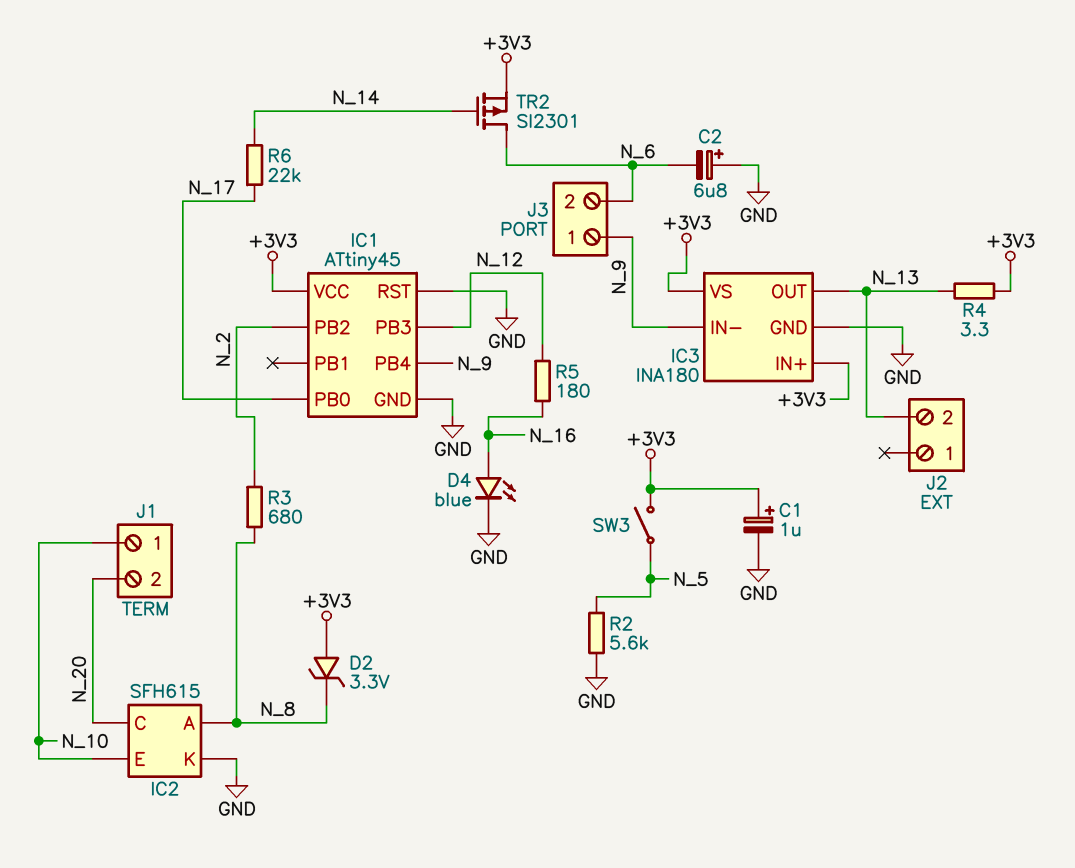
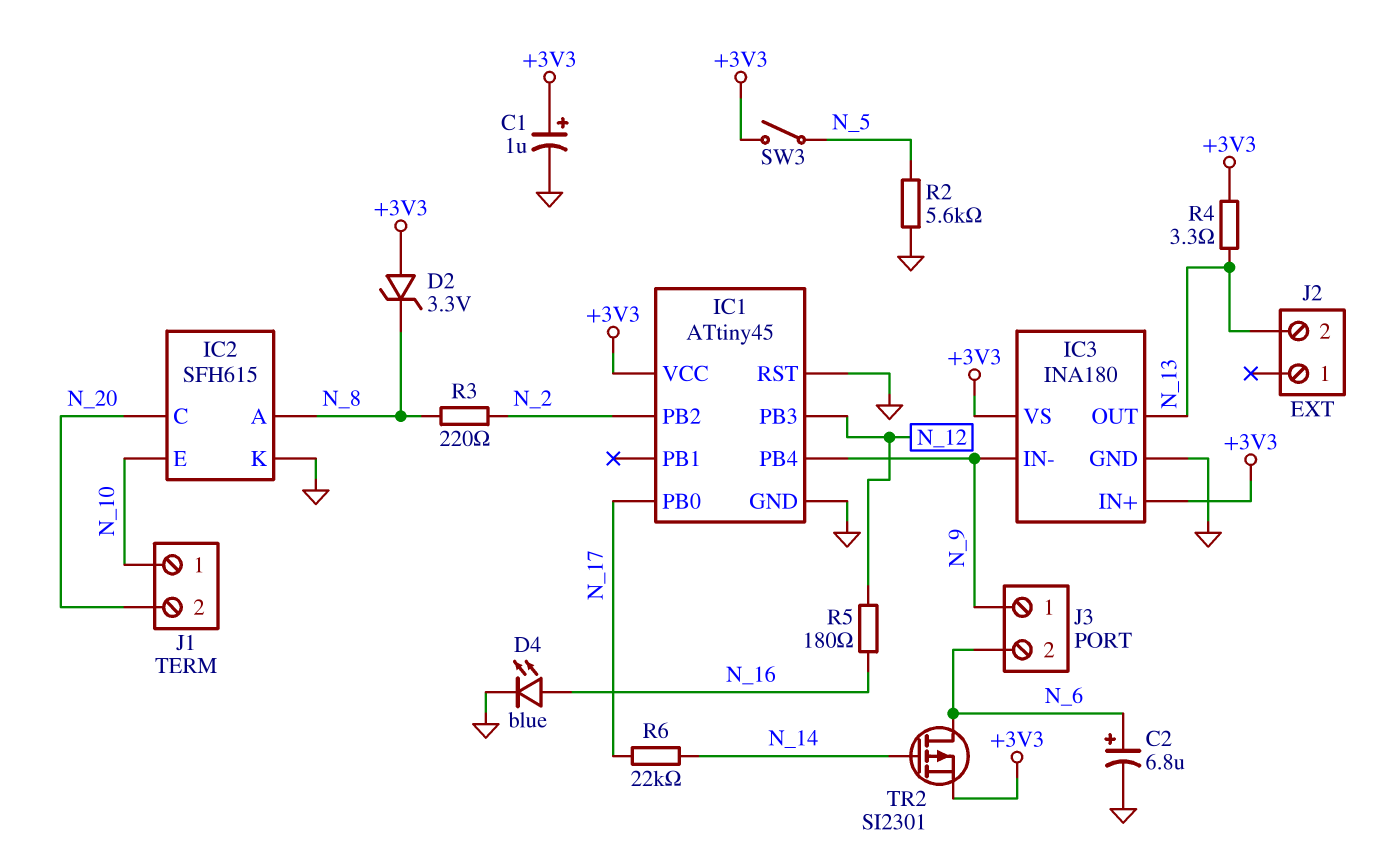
C2: 6.8uF (plus GND, minus N_6) -> 6.8uF (plus N_6, minus GND)
R3: 680 (N_2, N_8) -> 220 (N_2, N_8)

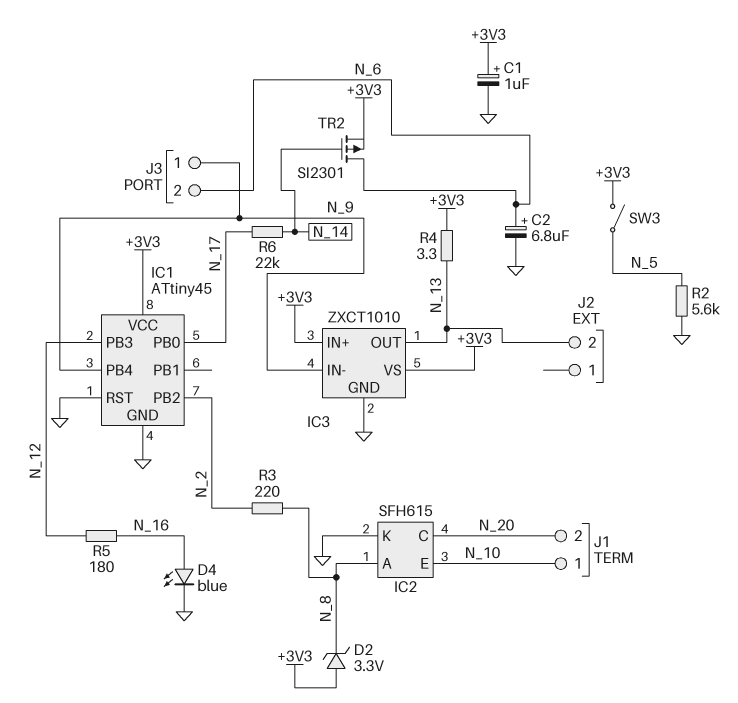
IC3: INA180 -> ZXCT1010

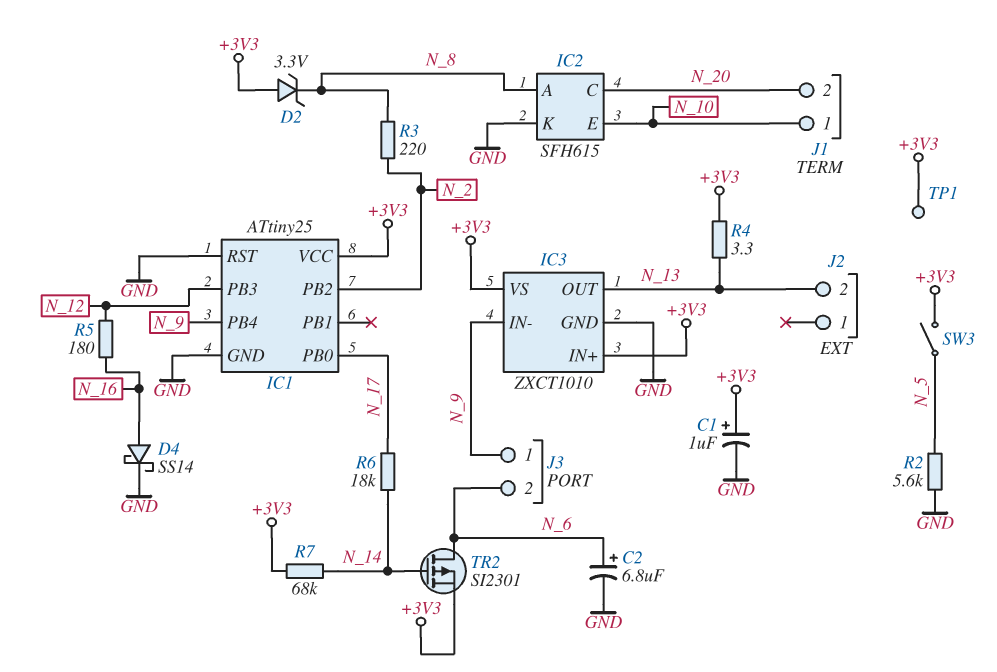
D4: LED blue (A N_16, K GND) -> schottky SS14 (A N_16, K GND)
IC1: ATtiny45 -> ATtiny25
R6: 22k (N_14, N_17) -> 18k (N_14, N_17)
R7: none -> 68k (+3V3, N_14)
TP1: none -> test point (+3V3)

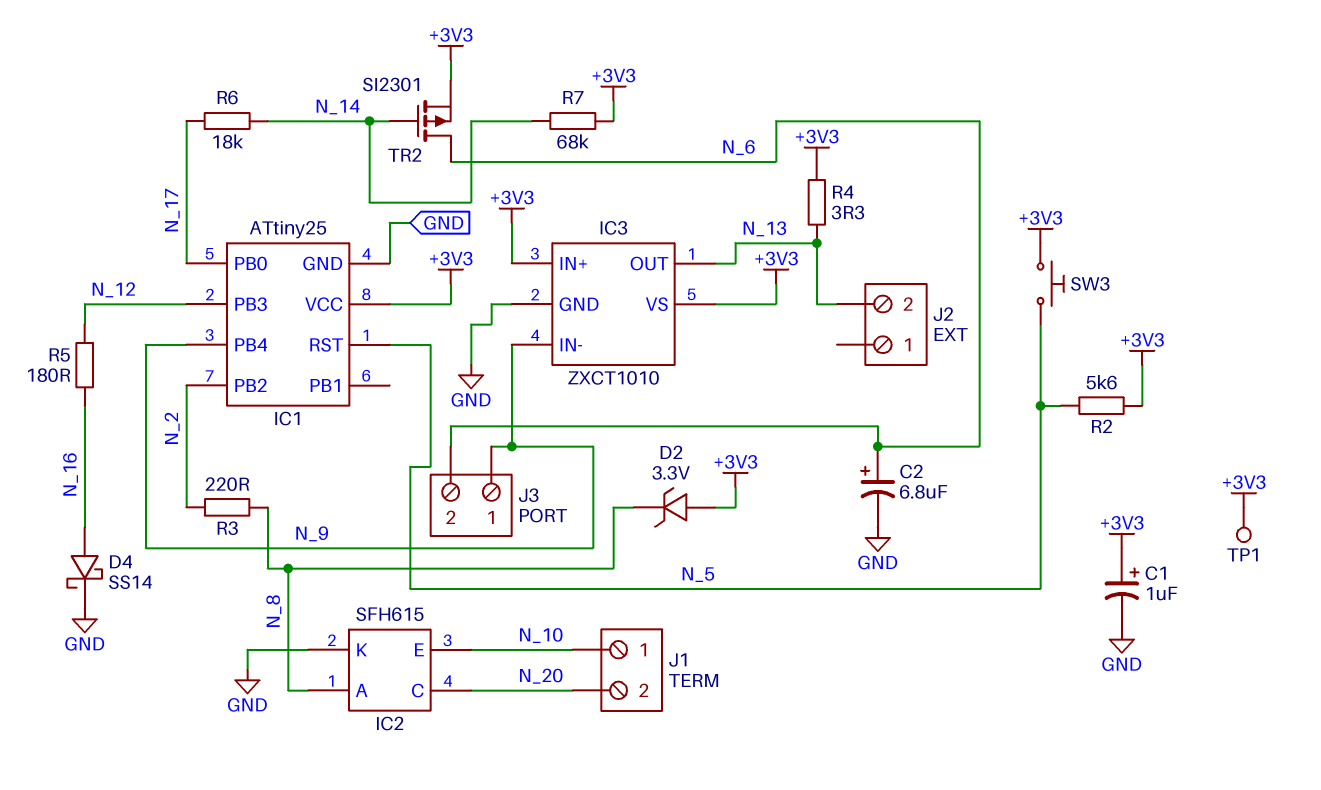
IC1 pin RST: GND -> N_5
R2: 5.6k (GND, N_5) -> 5.6k (+3V3, N_5)
SW3: switch (+3V3, N_5) -> button (+3V3, N_5)

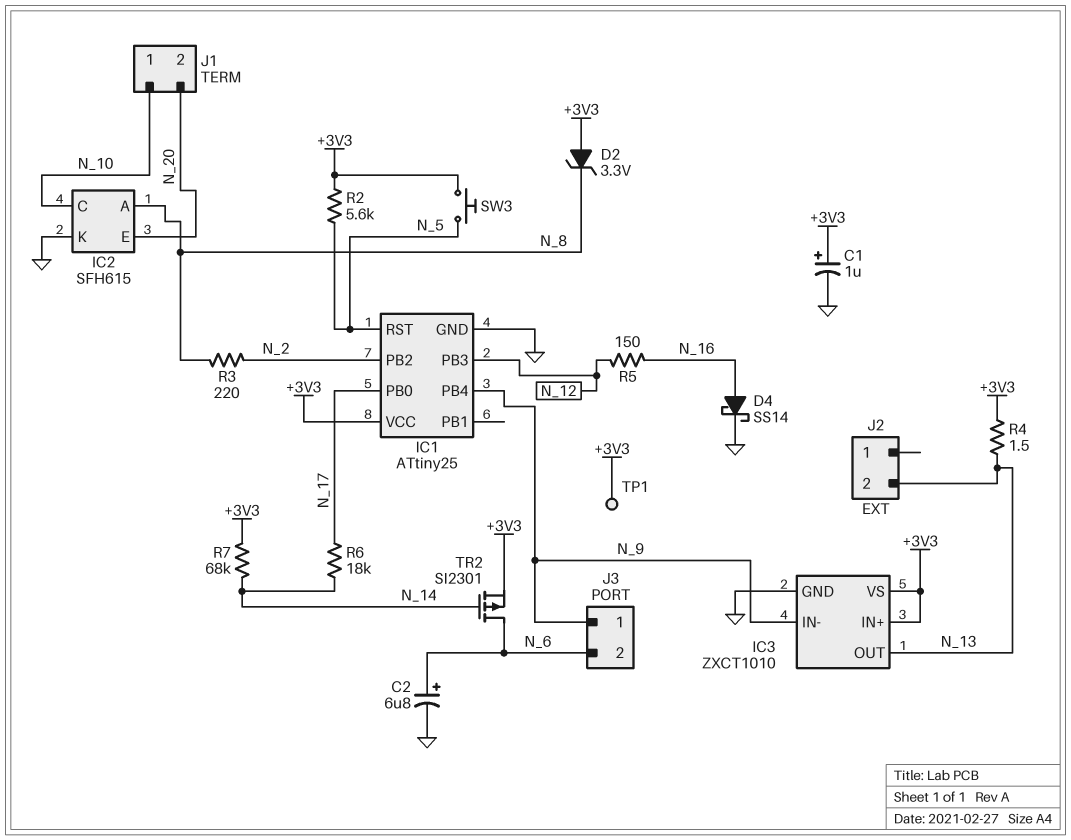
IC2 pin C: N_20 -> N_10
IC2 pin E: N_10 -> N_20
R4: 3.3 (+3V3, N_13) -> 1.5 (+3V3, N_13)
R5: 180 (N_12, N_16) -> 150 (N_12, N_16)

